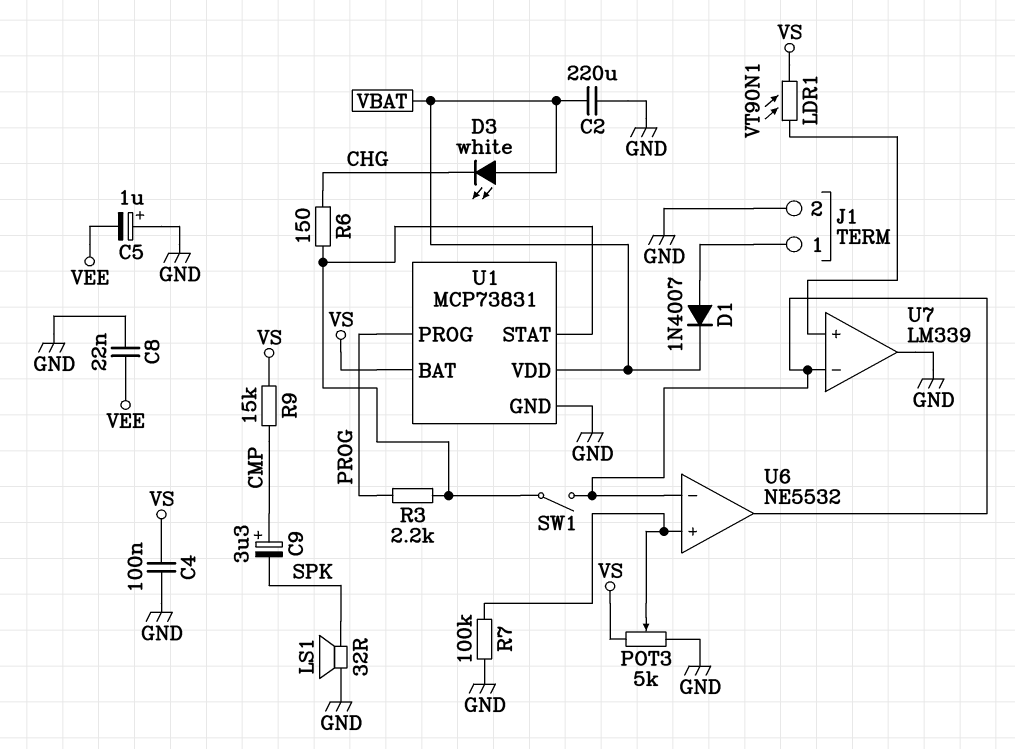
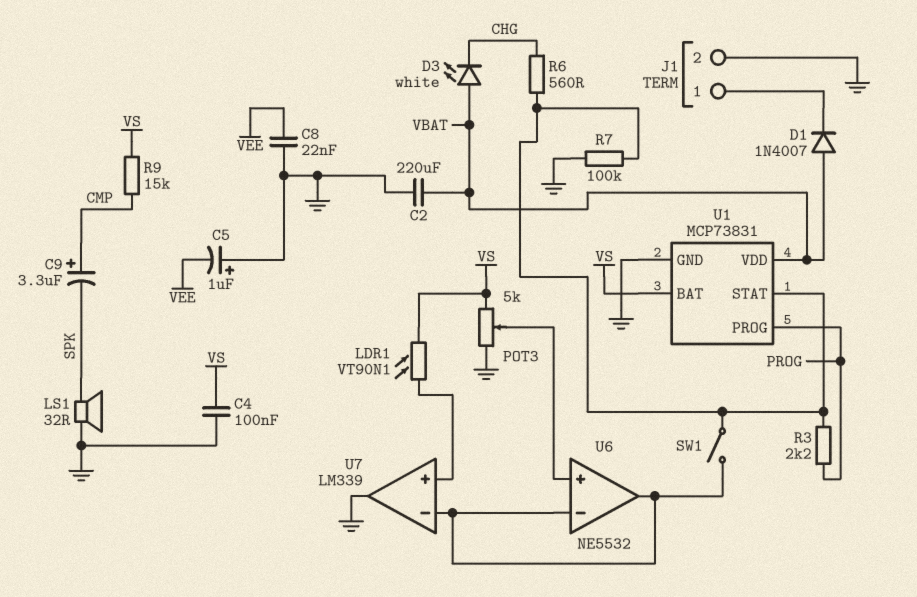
D1: diode 1N4007 (A J1/1, K VBAT) -> diode 1N4007 (A VBAT, K J1/1)
R6: 150 (CHG, U1/STAT) -> 560 (CHG, U1/STAT)
R7: 100k (GND, U6/in+) -> 100k (GND, U1/STAT)

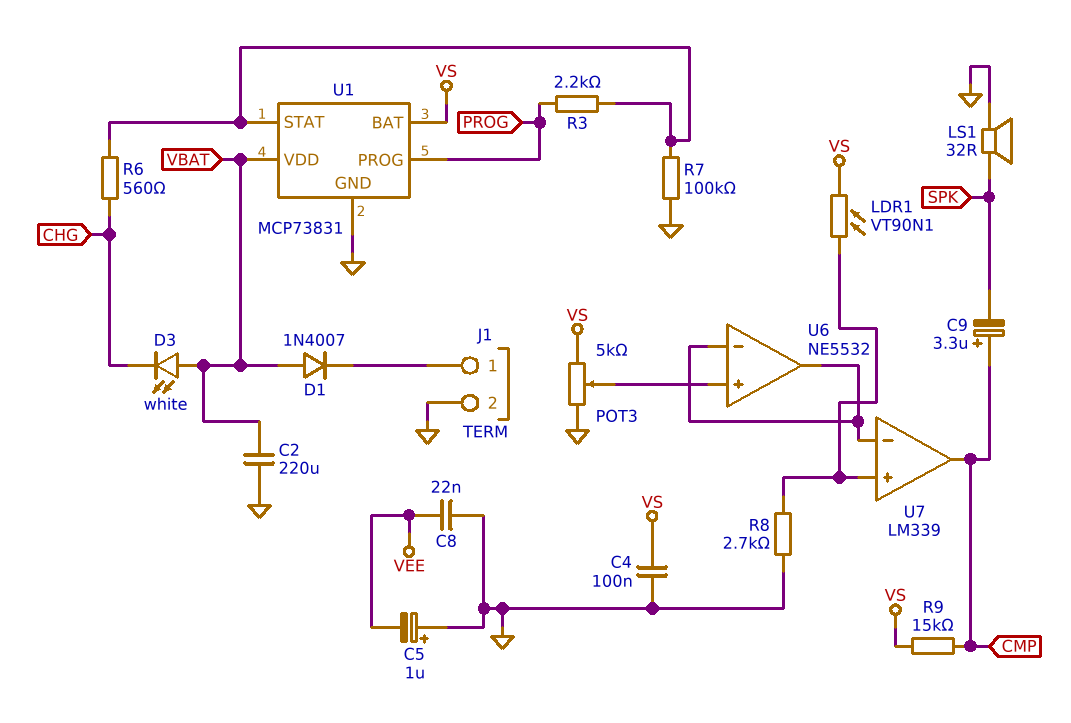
R8: none -> 2.7k (GND, U7/in+)
SW1: switch (U1/STAT, U6/in-) -> none
U7 pin out: GND -> CMP

